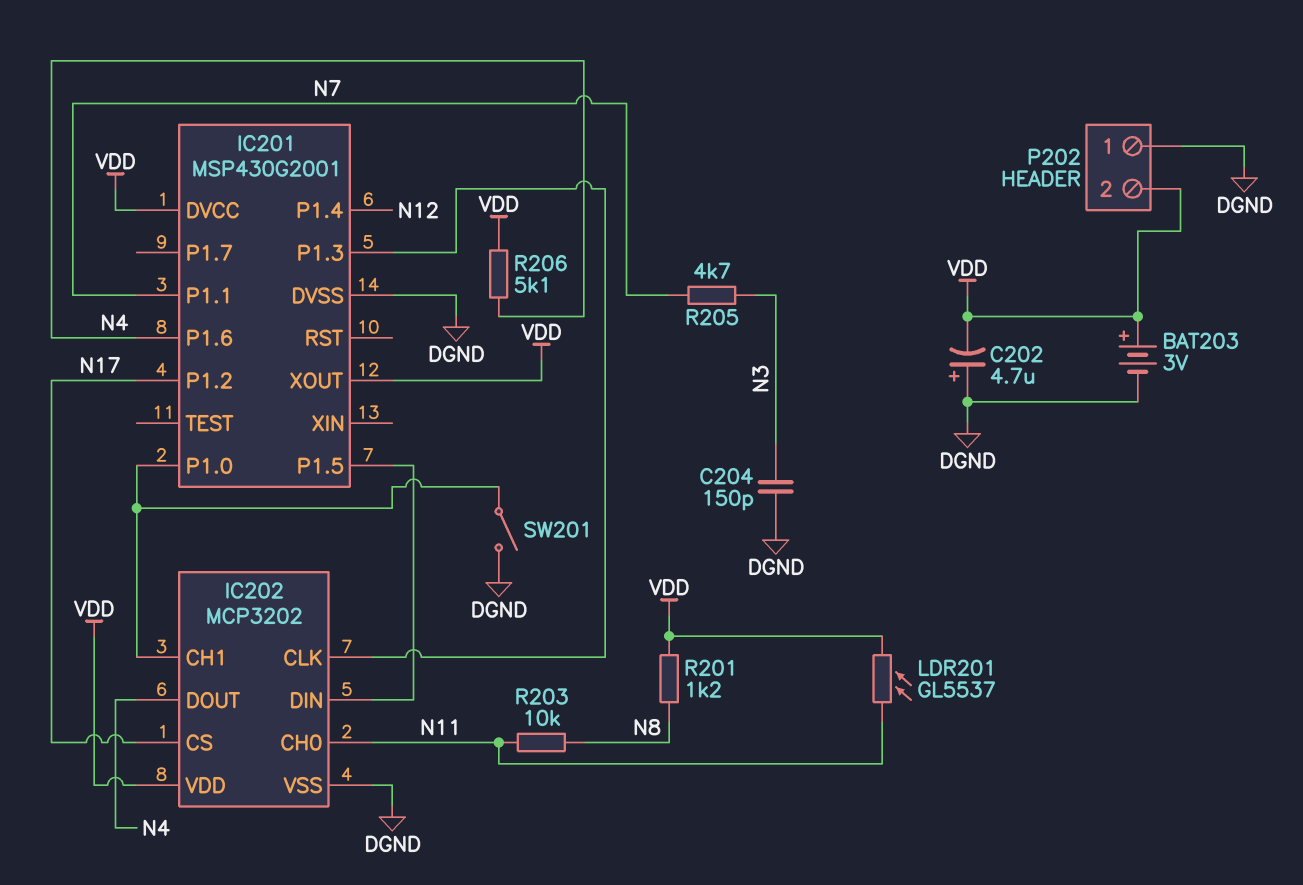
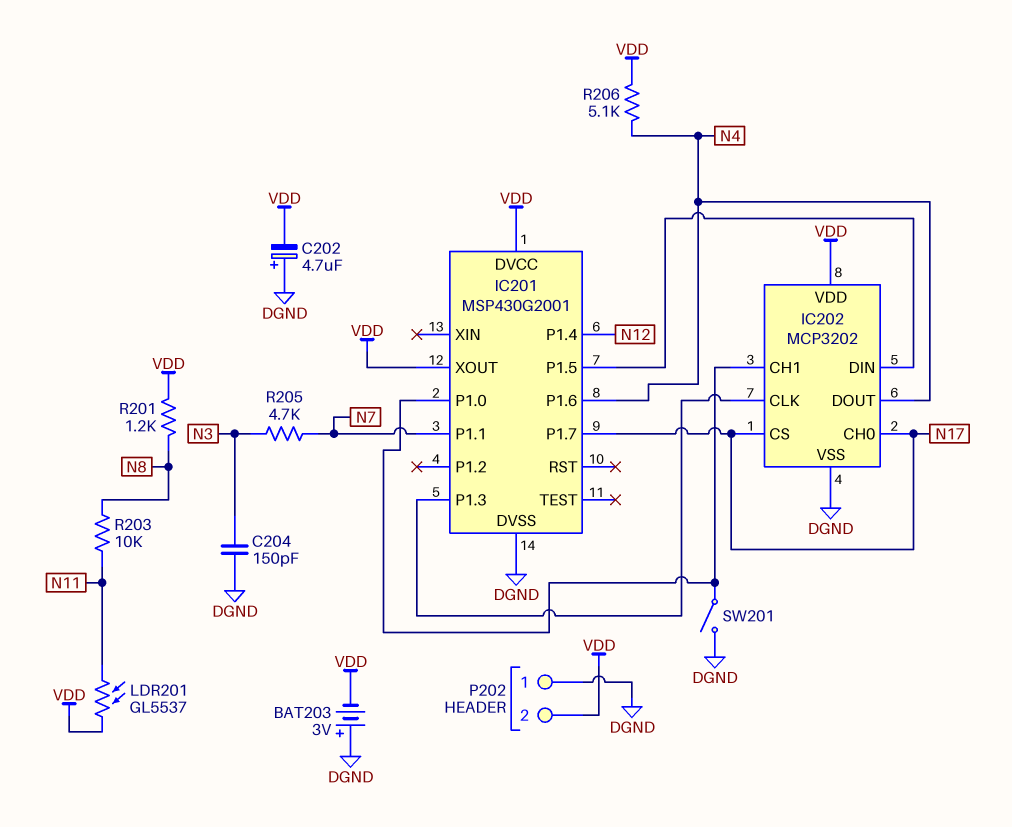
BAT203: 3V (plus VDD, minus DGND) -> 3V (plus DGND, minus VDD)
IC201 pin P1.2: N17 -> none
IC201 pin P1.7: none -> N17
IC202 pin CH0: N11 -> N17

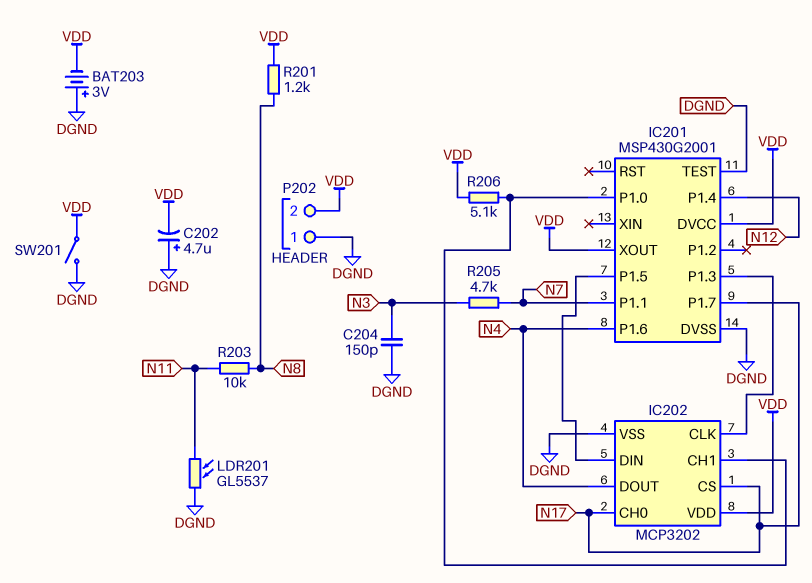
IC201 pin TEST: none -> DGND
LDR201: GL5537 (N11, VDD) -> GL5537 (DGND, N11)
R206: 5.1k (N4, VDD) -> 5.1k (IC201/P1.0, VDD)
SW201: switch (DGND, IC201/P1.0) -> switch (DGND, VDD)

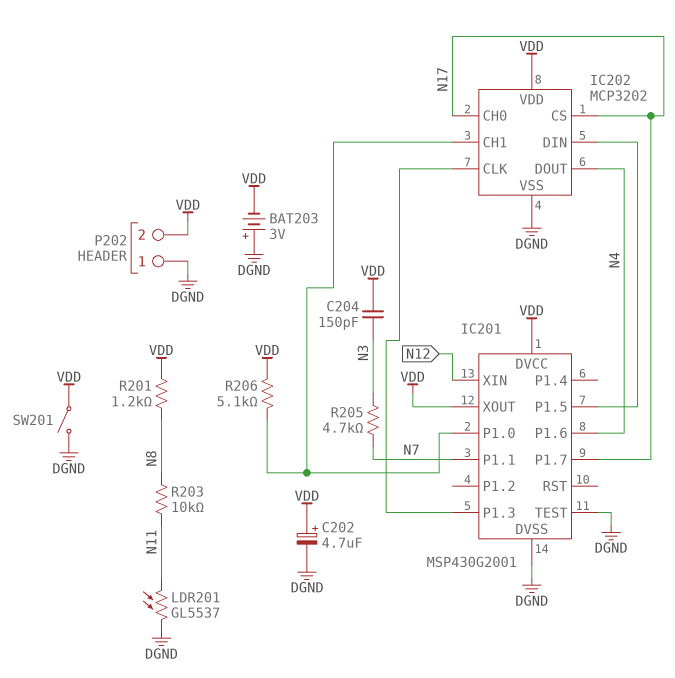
C202: 4.7uF (plus DGND, minus VDD) -> 4.7uF (plus VDD, minus DGND)
C204: 150pF (DGND, N3) -> 150pF (N3, VDD)
IC201 pin P1.4: N12 -> none
IC201 pin XIN: none -> N12

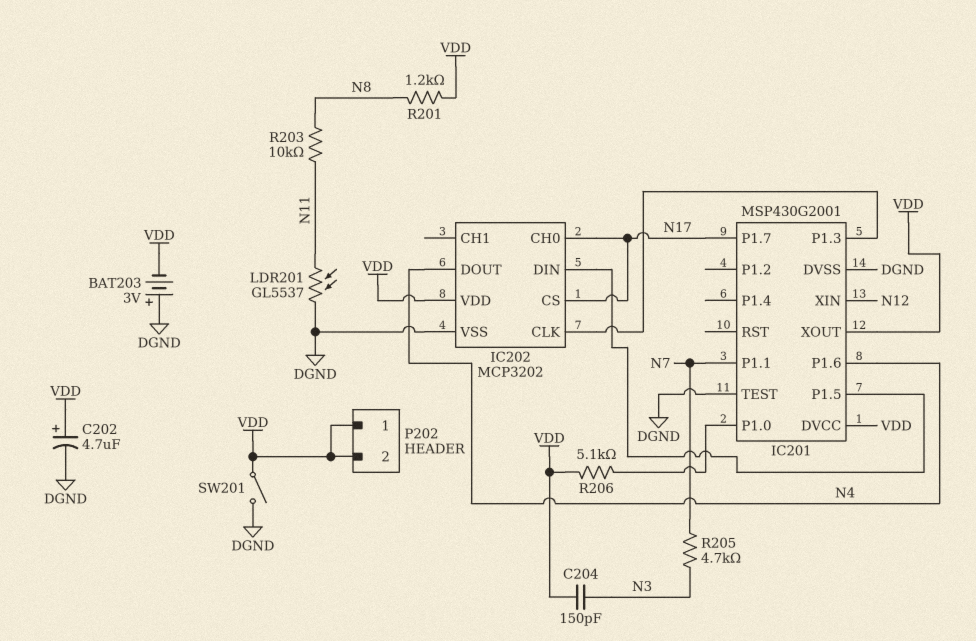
IC202 pin CH1: IC201/P1.0 -> none
P202 pin 1: DGND -> VDD

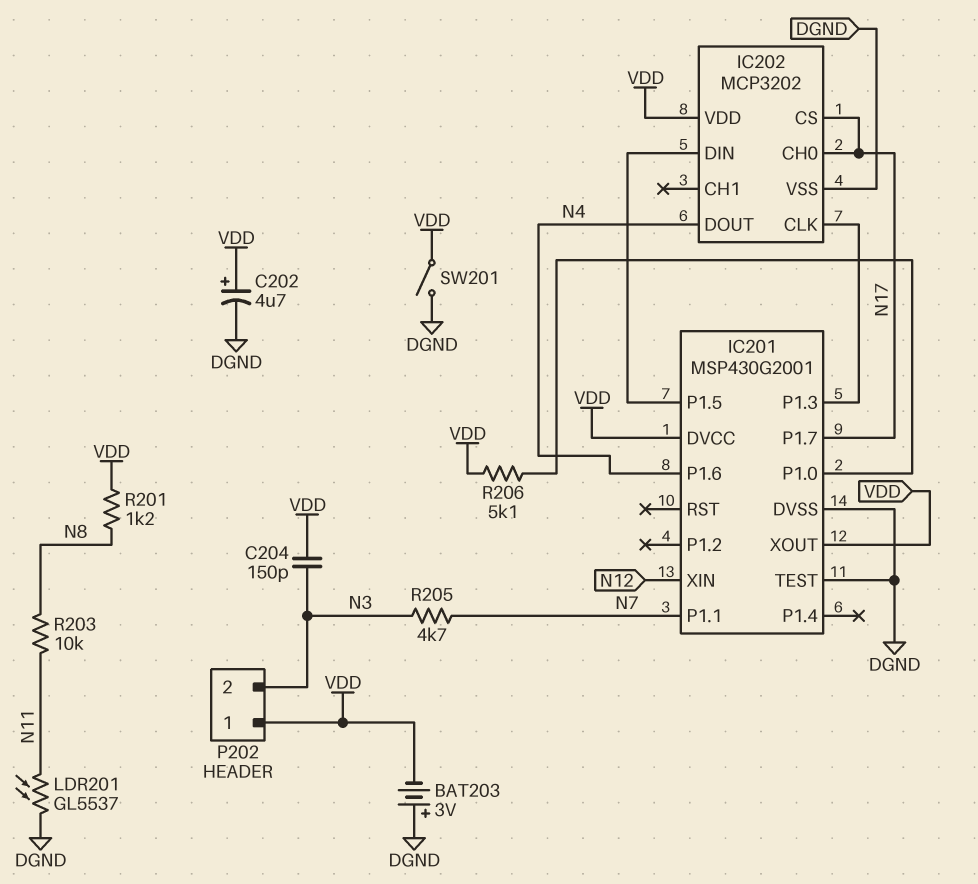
P202 pin 2: VDD -> N3

